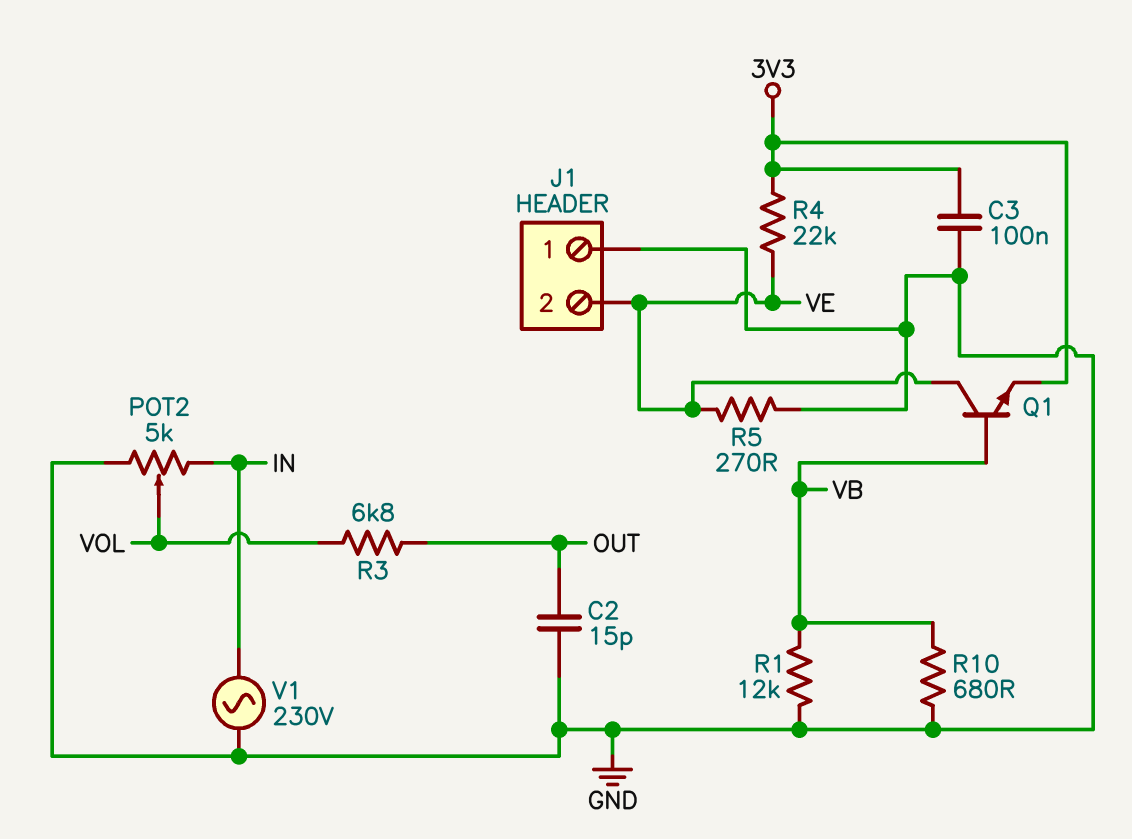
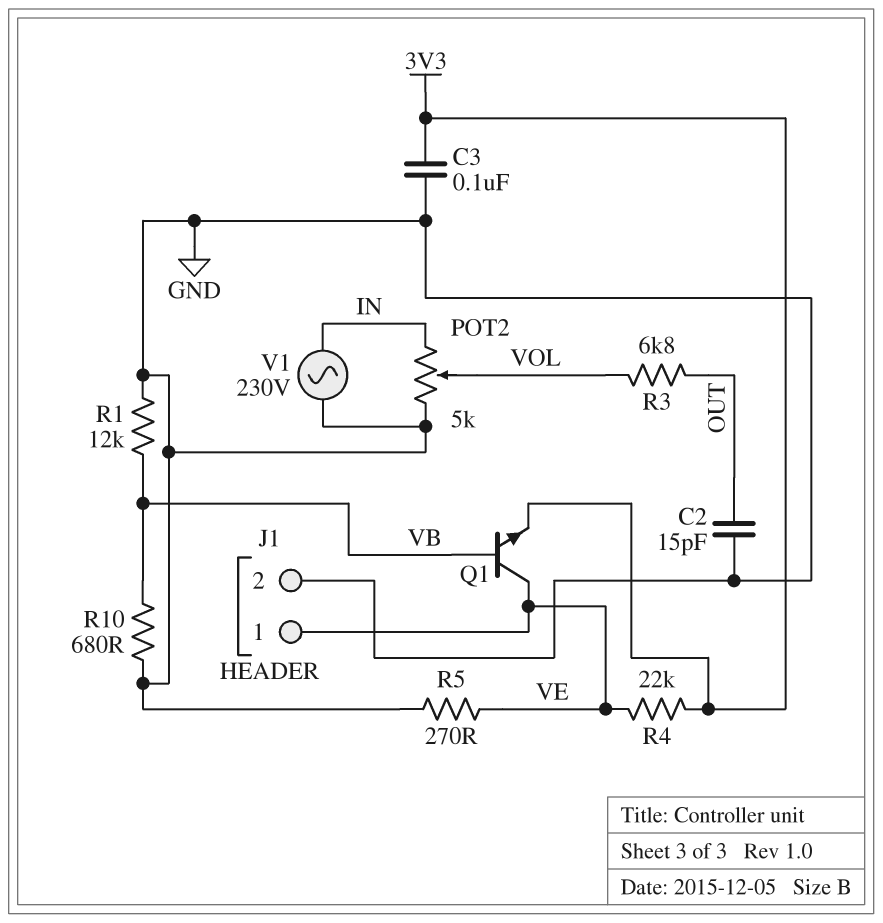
J1 pin 1: GND -> VE
J1 pin 2: VE -> GND

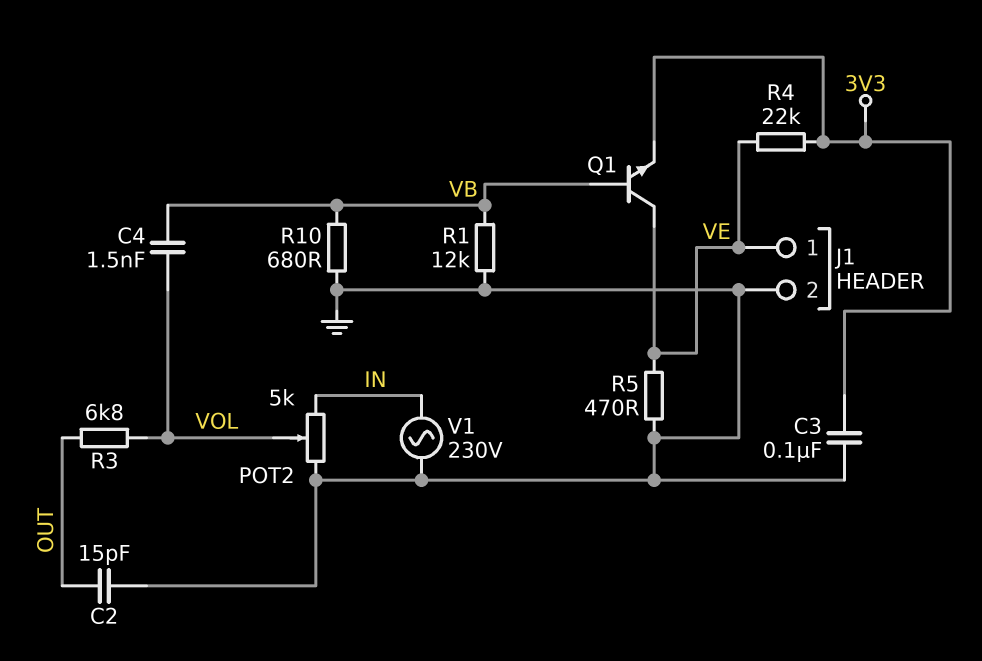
C4: none -> 1.5nF (VB, VOL)
R5: 270 (GND, VE) -> 470 (GND, VE)

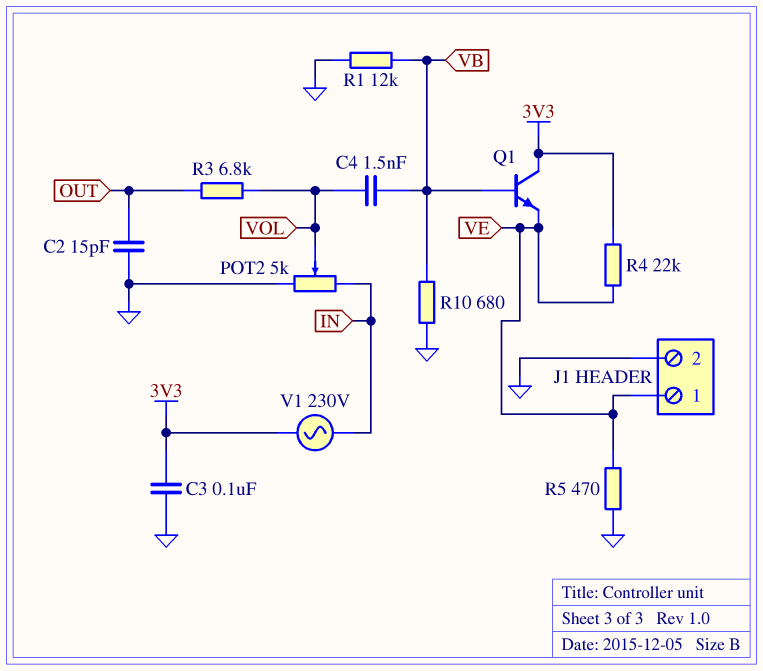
Q1: NPN (B VB, C VE, E 3V3) -> NPN (B VB, C 3V3, E VE)
V1: AC 230V (GND, IN) -> AC 230V (3V3, IN)

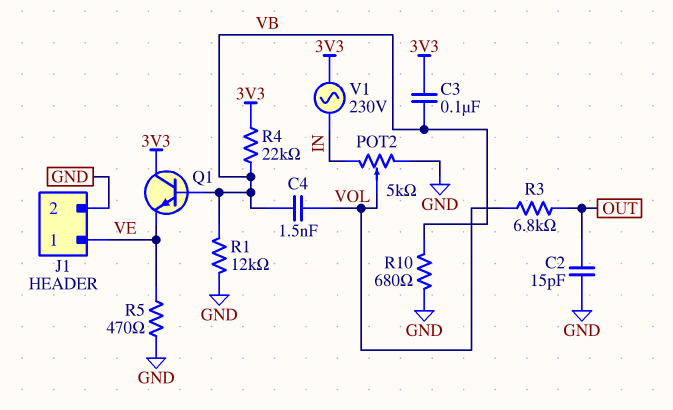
C3: 100nF (3V3, GND) -> 100nF (3V3, VB)
R4: 22k (3V3, VE) -> 22k (3V3, VB)

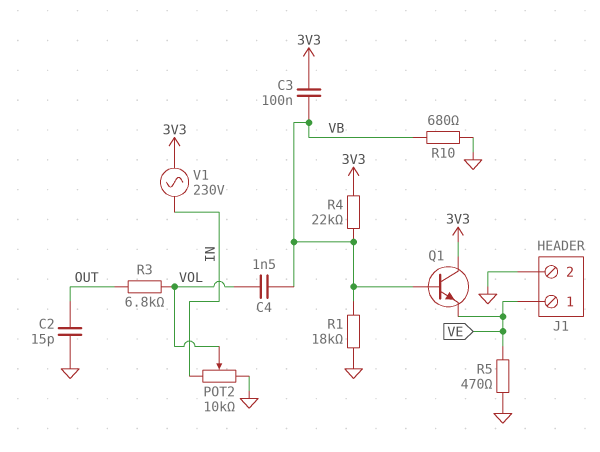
POT2: 5k (GND, IN, wiper VOL) -> 10k (GND, IN, wiper VOL)
R1: 12k (GND, VB) -> 18k (GND, VB)

